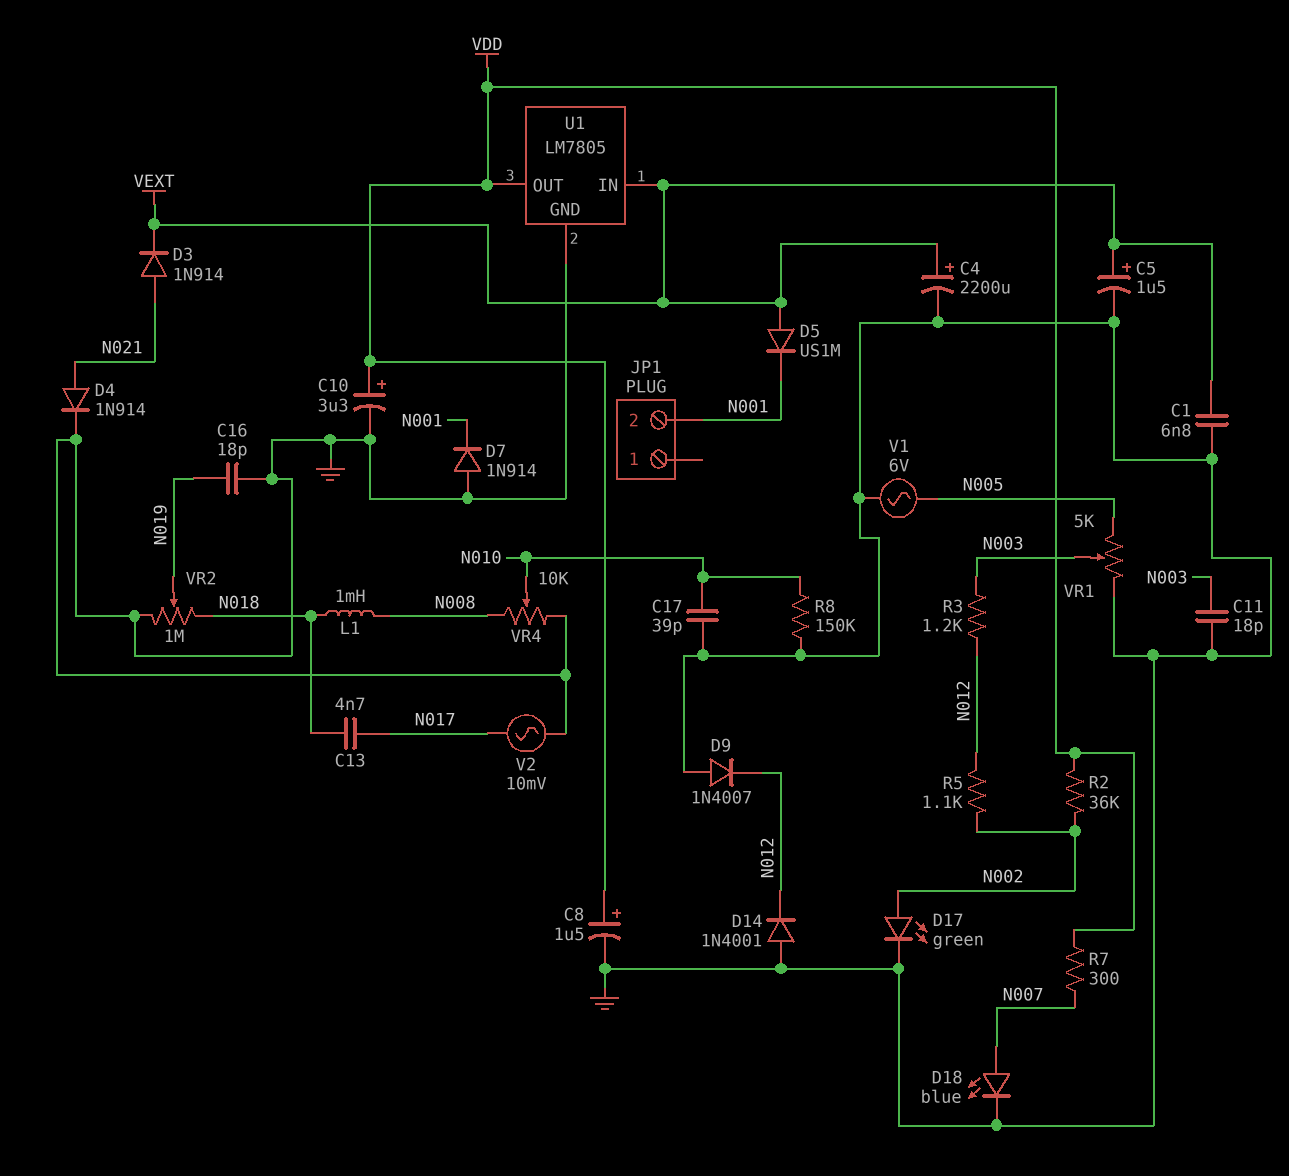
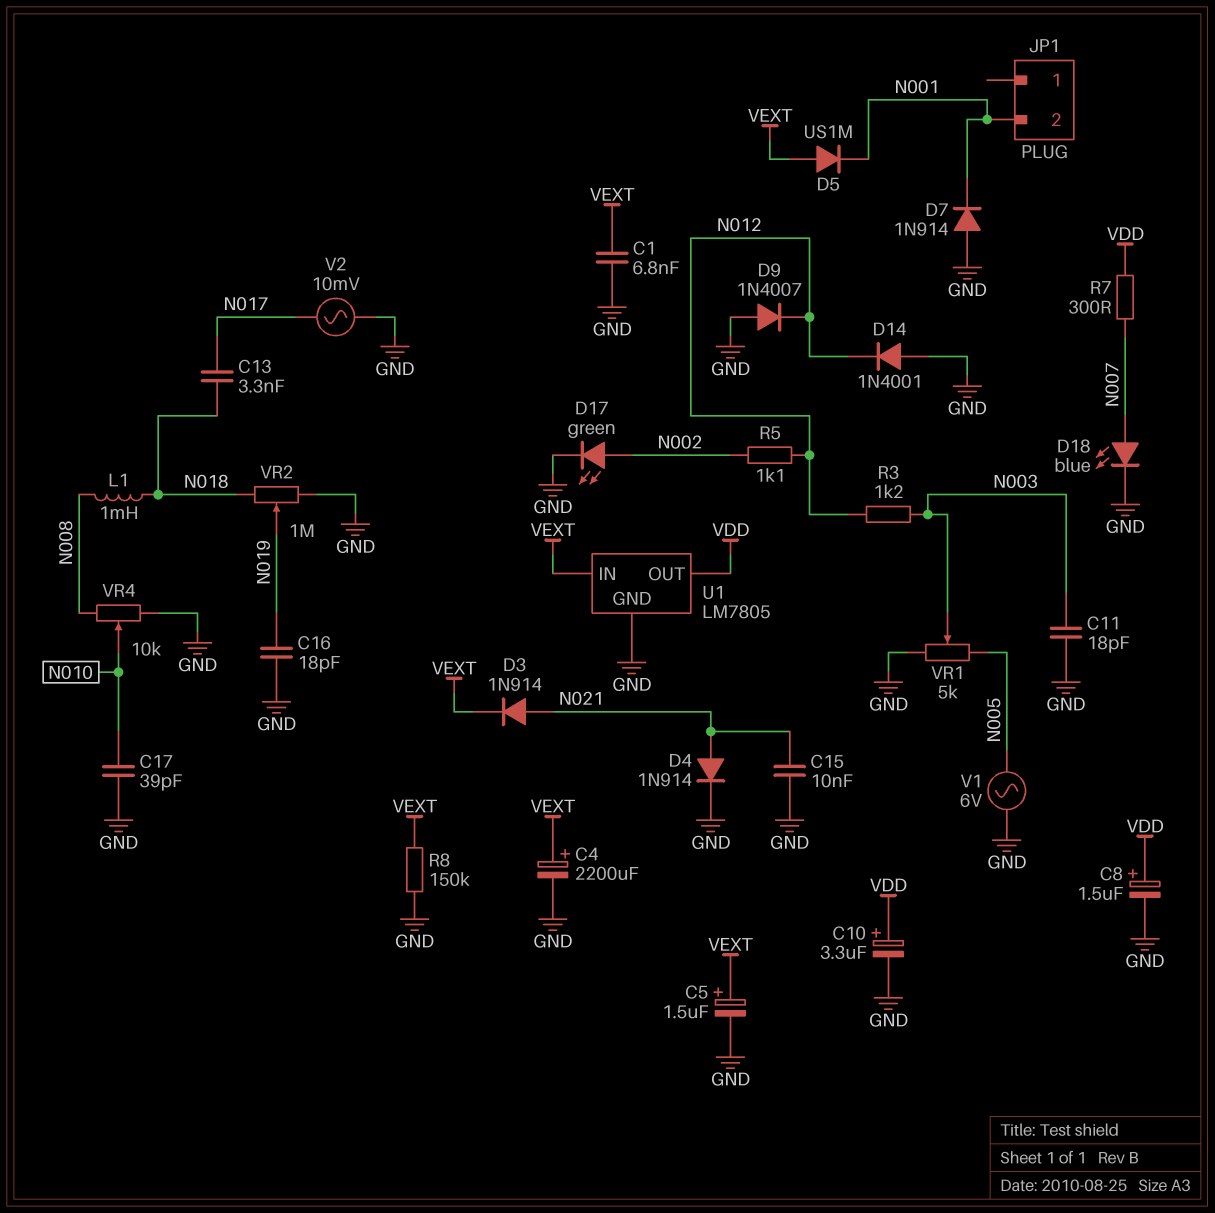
C13: 4.7nF (N017, N018) -> 3.3nF (N017, N018)
C15: none -> 10nF (GND, N021)
R2: 36k (N002, VDD) -> none
R8: 150k (GND, N010) -> 150k (GND, VEXT)

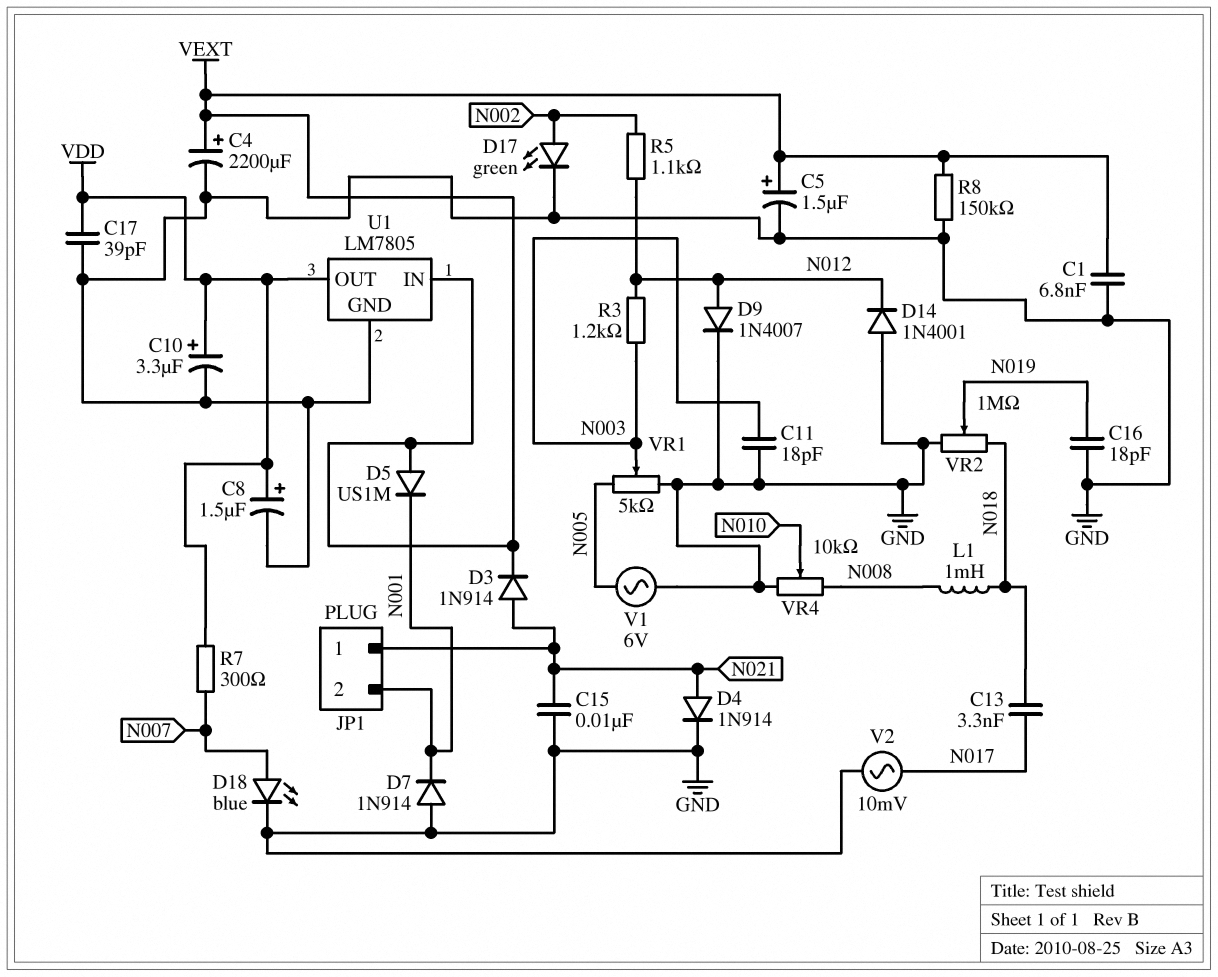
C17: 39pF (GND, N010) -> 39pF (GND, VDD)
D9: diode 1N4007 (A GND, K N012) -> diode 1N4007 (A N012, K GND)
JP1 pin 1: none -> N021

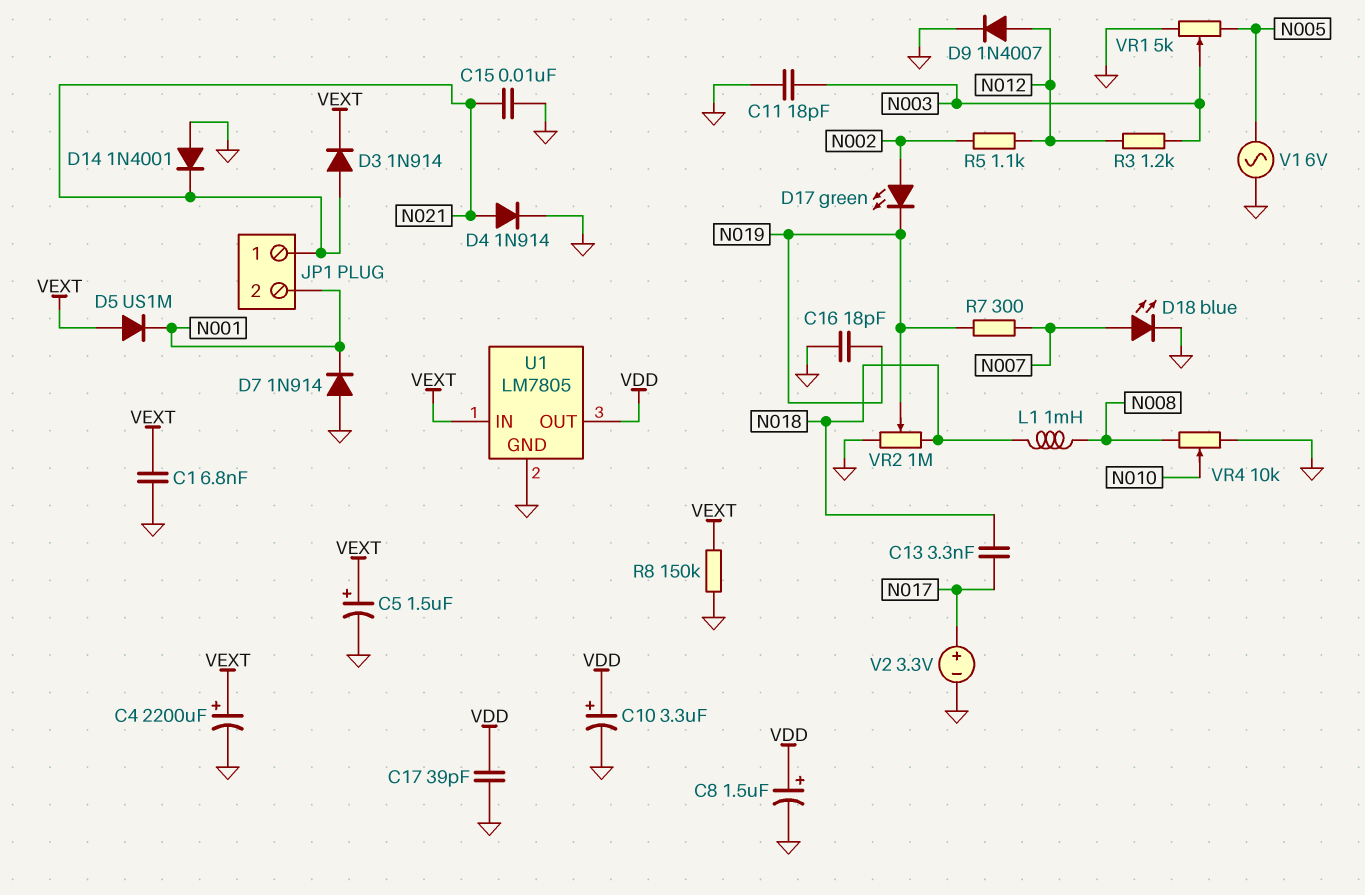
D14: diode 1N4001 (A GND, K N012) -> diode 1N4001 (A GND, K N021)
D17: LED green (A N002, K GND) -> LED green (A N002, K N019)
R7: 300 (N007, VDD) -> 300 (N007, N019)
V2: AC 10mV (GND, N017) -> 3.3V (plus N017, minus GND)

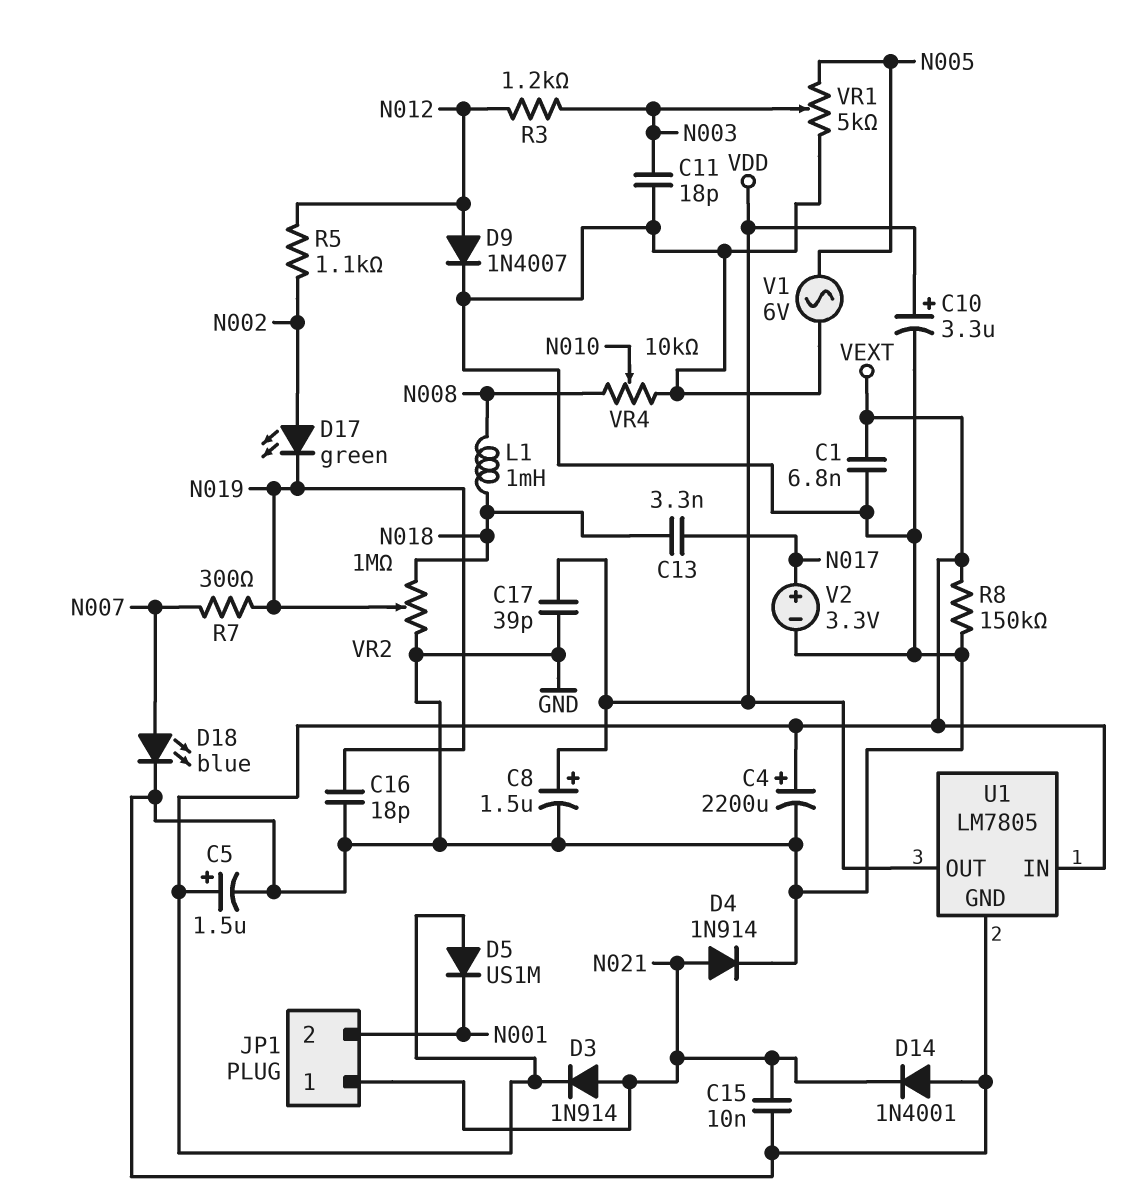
D7: diode 1N914 (A GND, K N001) -> none

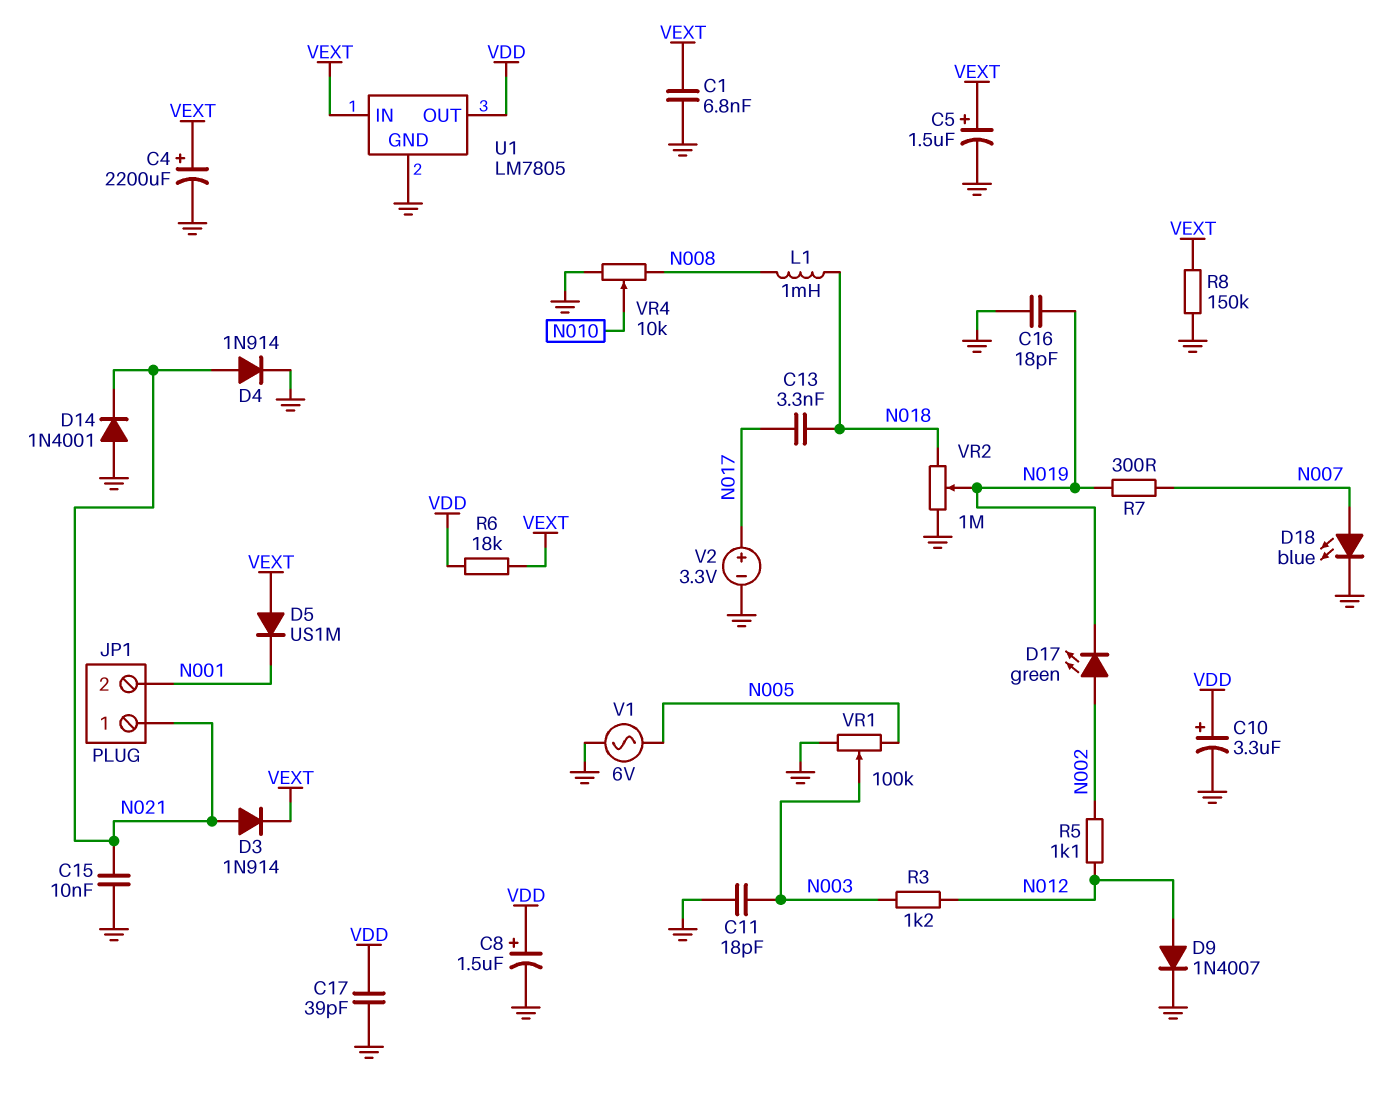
R6: none -> 18k (VDD, VEXT)
VR1: 5k (GND, N005, wiper N003) -> 100k (GND, N005, wiper N003)

